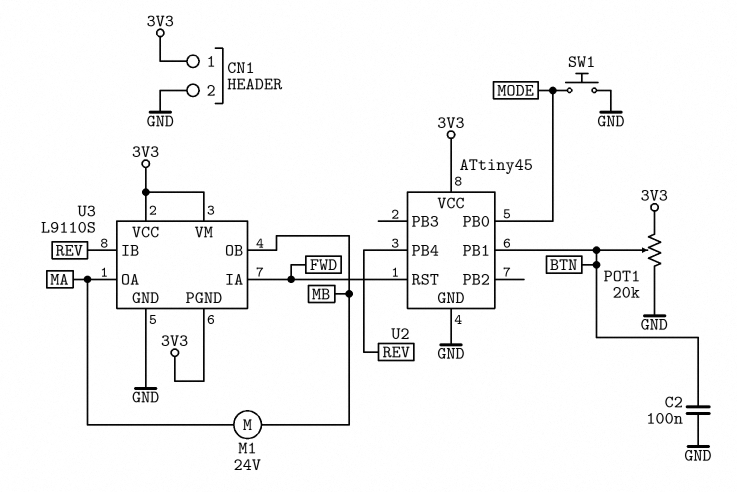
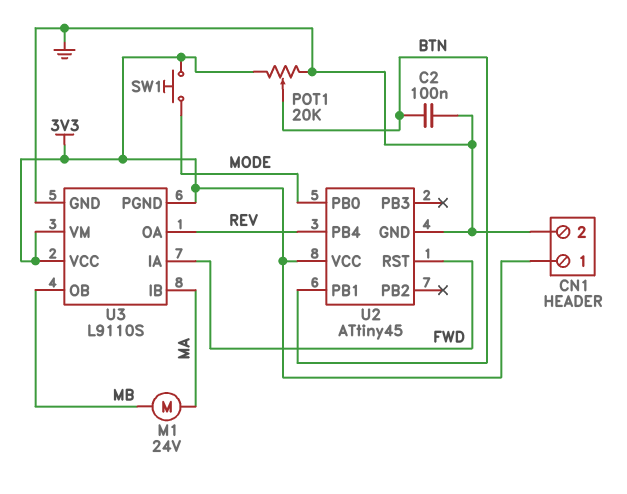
SW1: button (GND, MODE) -> button (3V3, MODE)
U3 pin IB: REV -> MA
U3 pin OA: MA -> REV

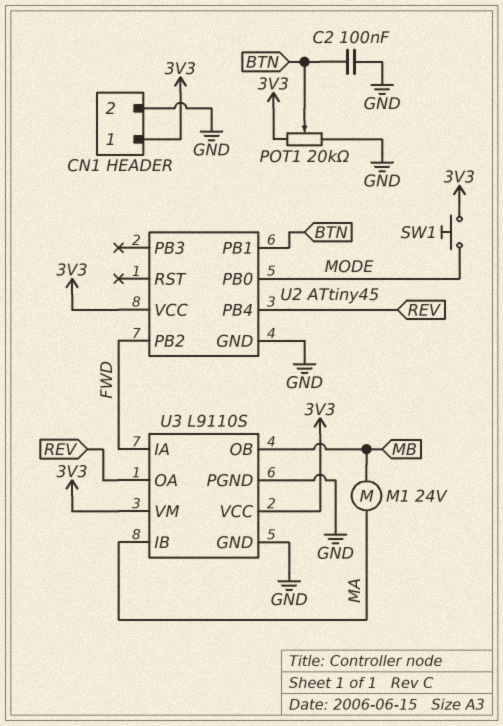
U2 pin PB2: none -> FWD
U2 pin RST: FWD -> none
U3 pin PGND: 3V3 -> GND

